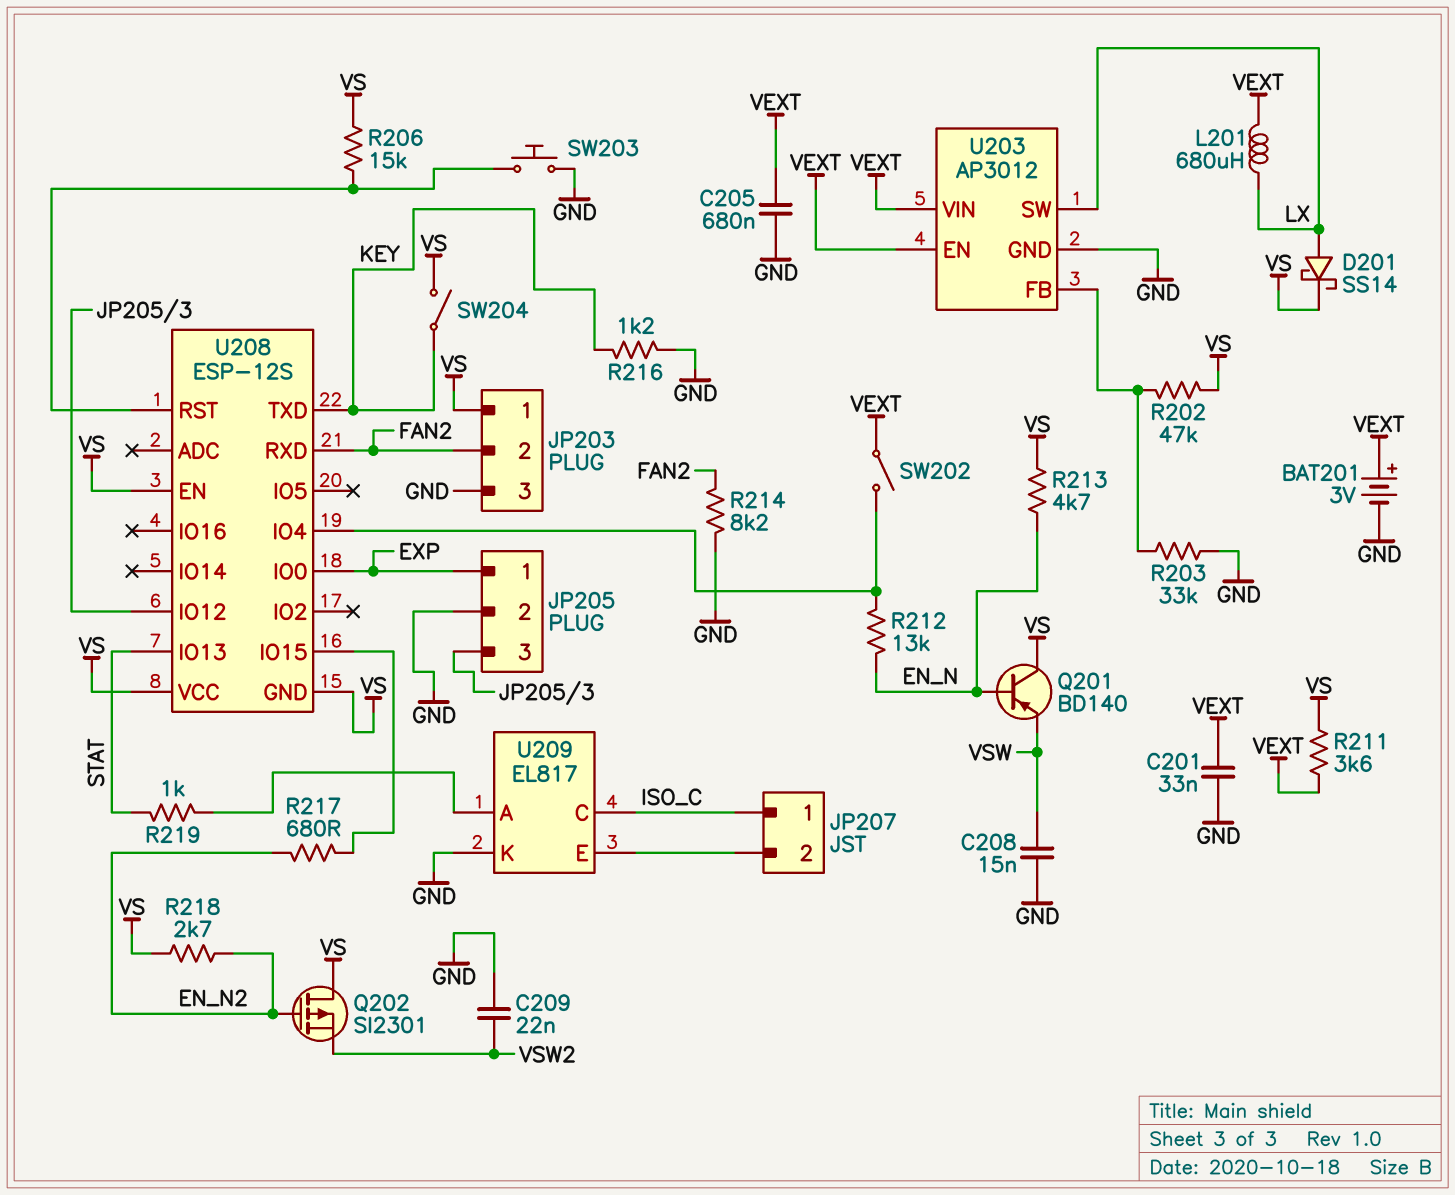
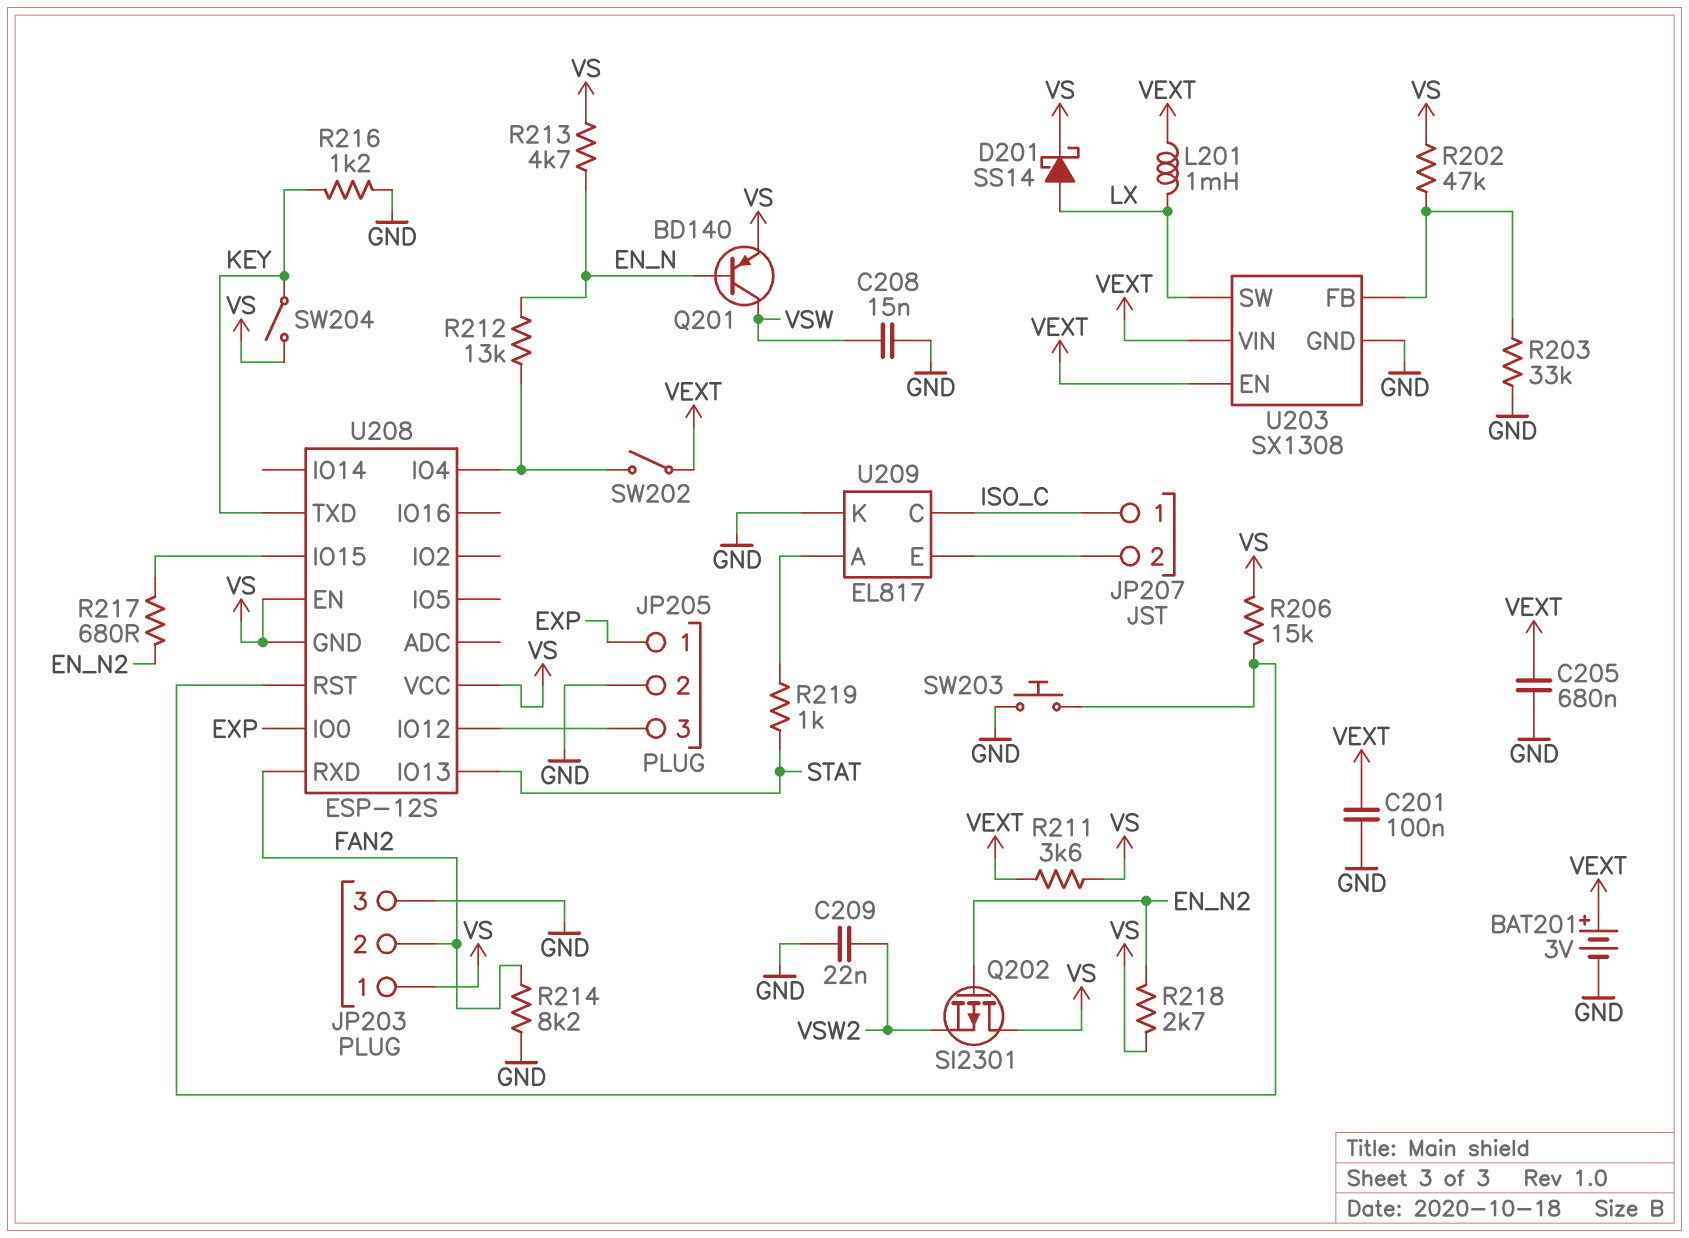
C201: 33nF (GND, VEXT) -> 100nF (GND, VEXT)
L201: 680uH (LX, VEXT) -> 1mH (LX, VEXT)
Q201: PNP BD140 (B EN_N, C VS, E VSW) -> PNP BD140 (B EN_N, C VSW, E VS)
U203: AP3012 -> SX1308

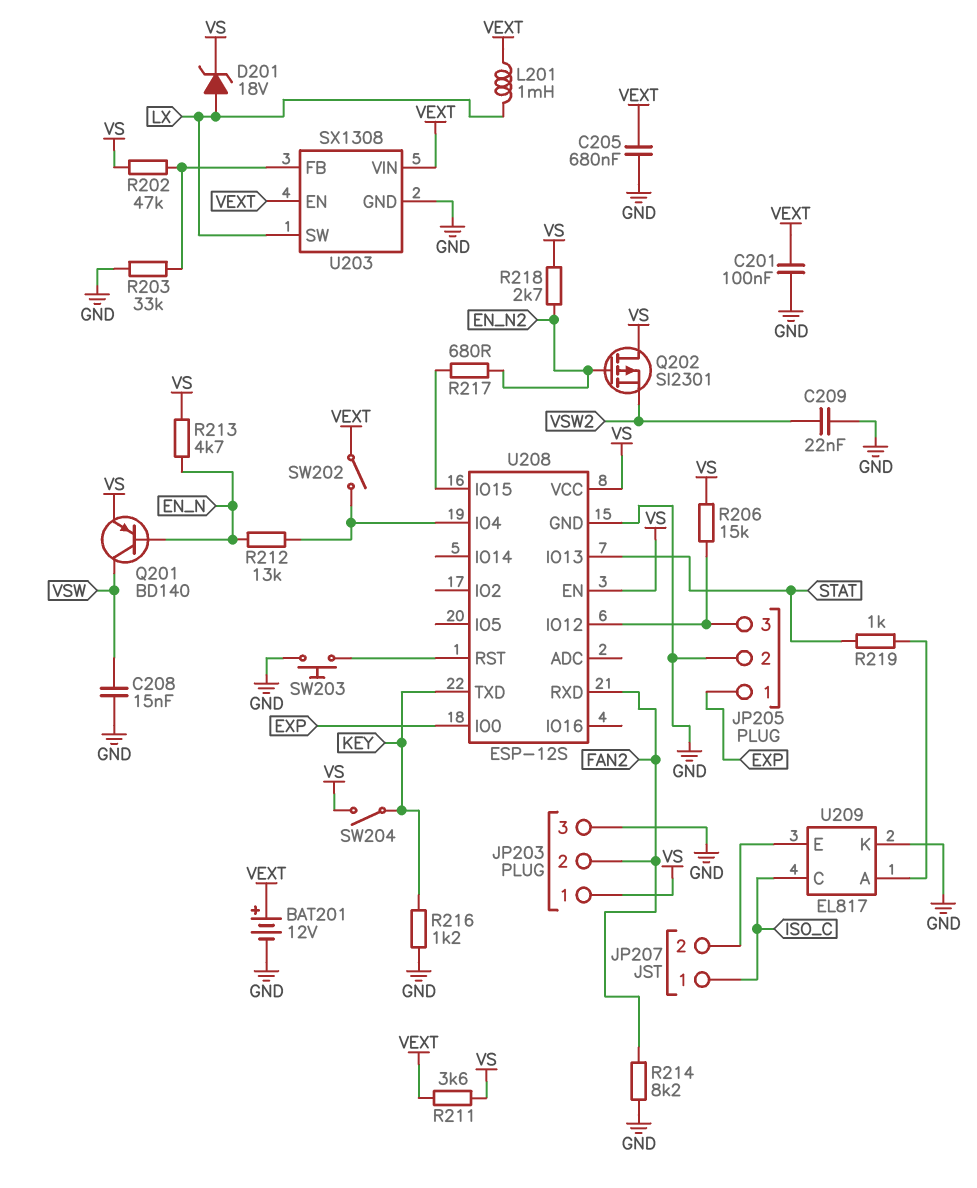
BAT201: 3V (plus VEXT, minus GND) -> 12V (plus VEXT, minus GND)
D201: schottky SS14 (A LX, K VS) -> zener 18V (A LX, K VS)
R206: 15k (U208/RST, VS) -> 15k (JP205/3, VS)
U208 pin GND: VS -> GND

